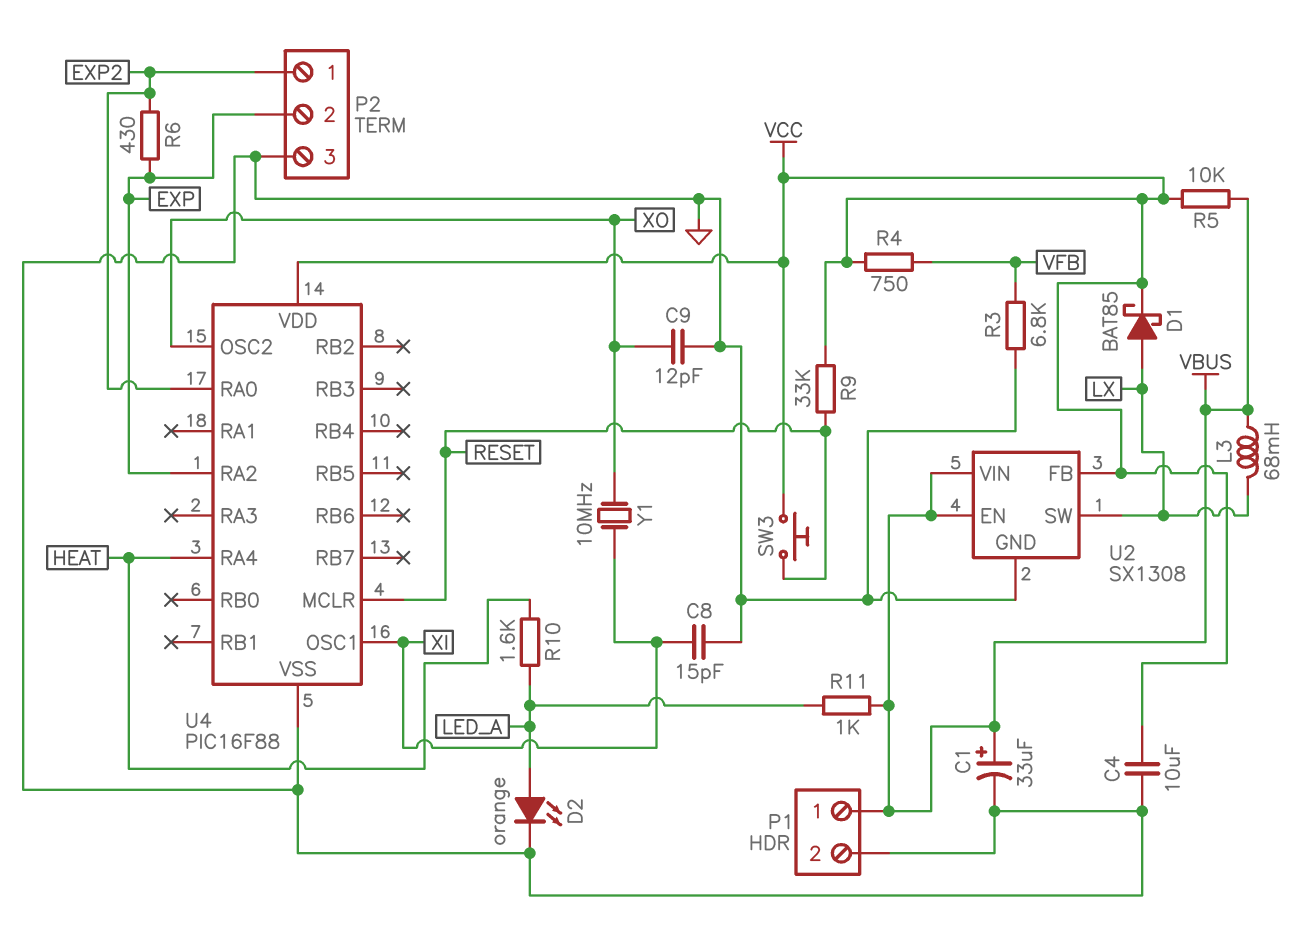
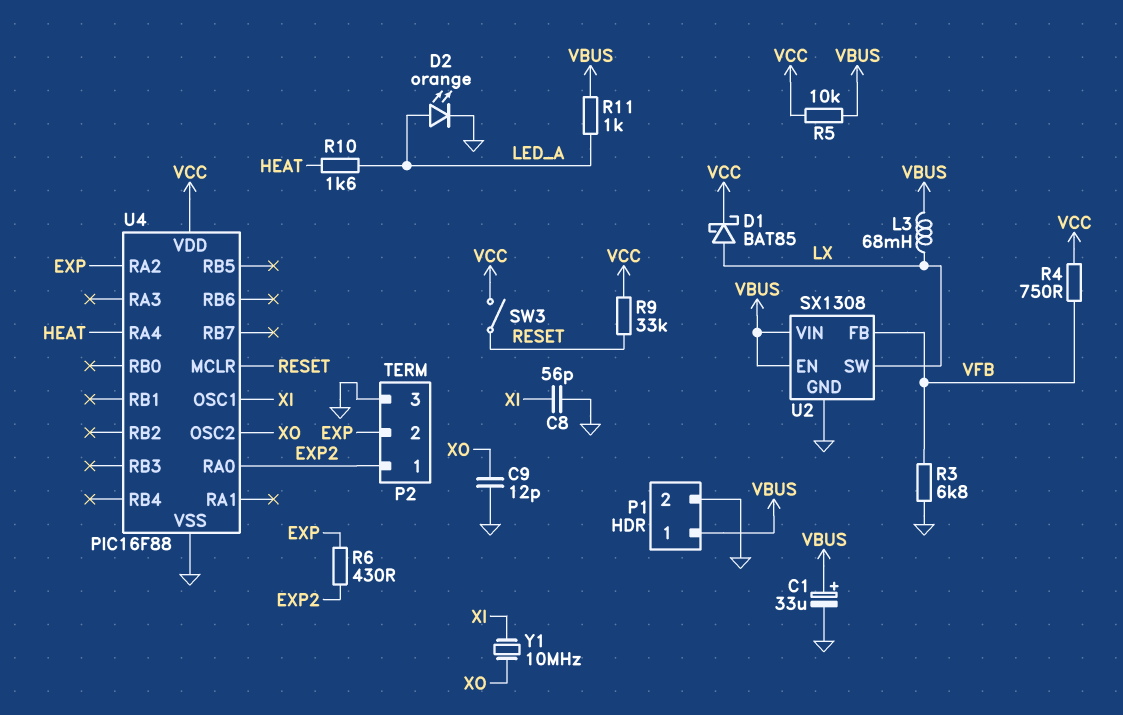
C4: 10uF (GND, VCC) -> none
C8: 15pF (GND, XI) -> 56pF (GND, XI)
SW3: button (RESET, VCC) -> switch (RESET, VCC)
U2 pin FB: VCC -> VFB

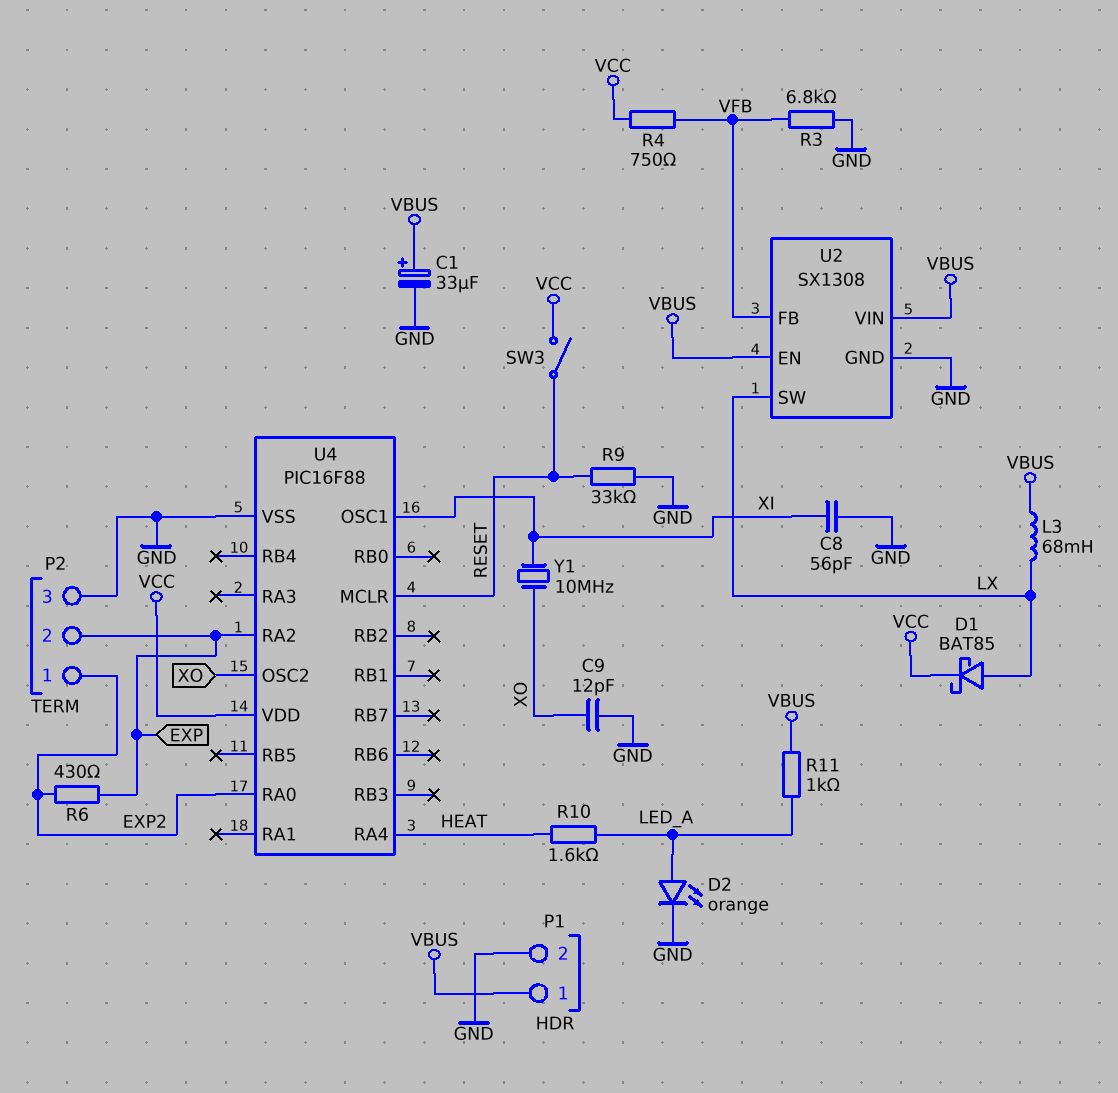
R5: 10k (VBUS, VCC) -> none
R9: 33k (RESET, VCC) -> 33k (GND, RESET)

